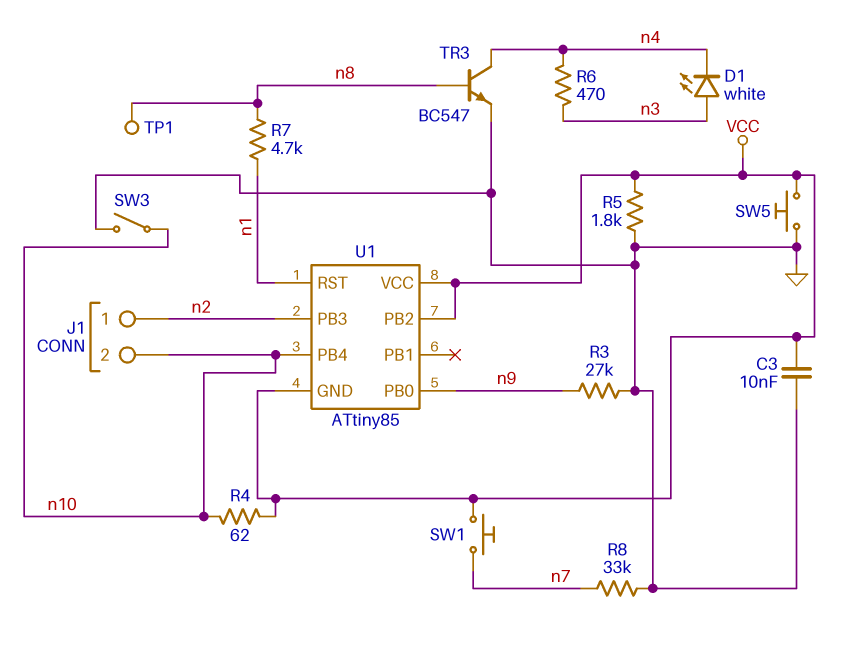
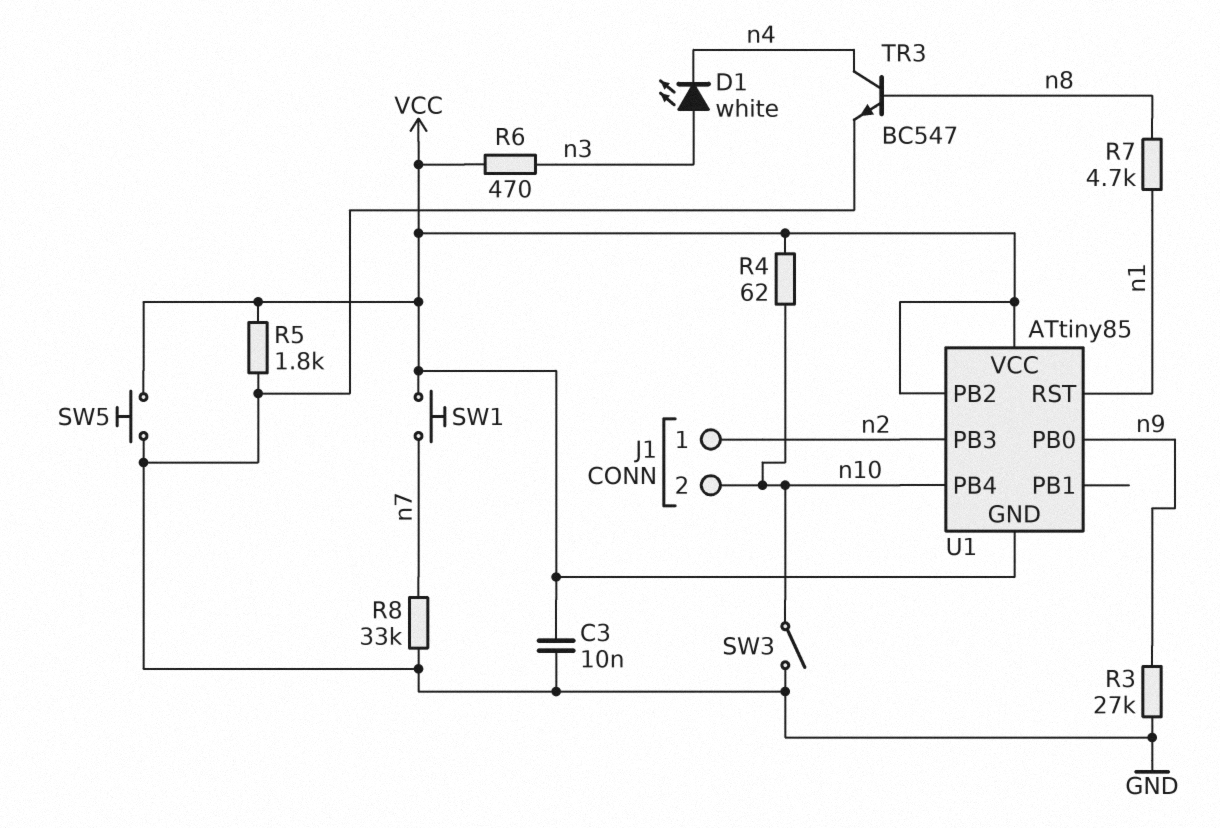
R6: 470 (n3, n4) -> 470 (VCC, n3)
TP1: test point (n8) -> none

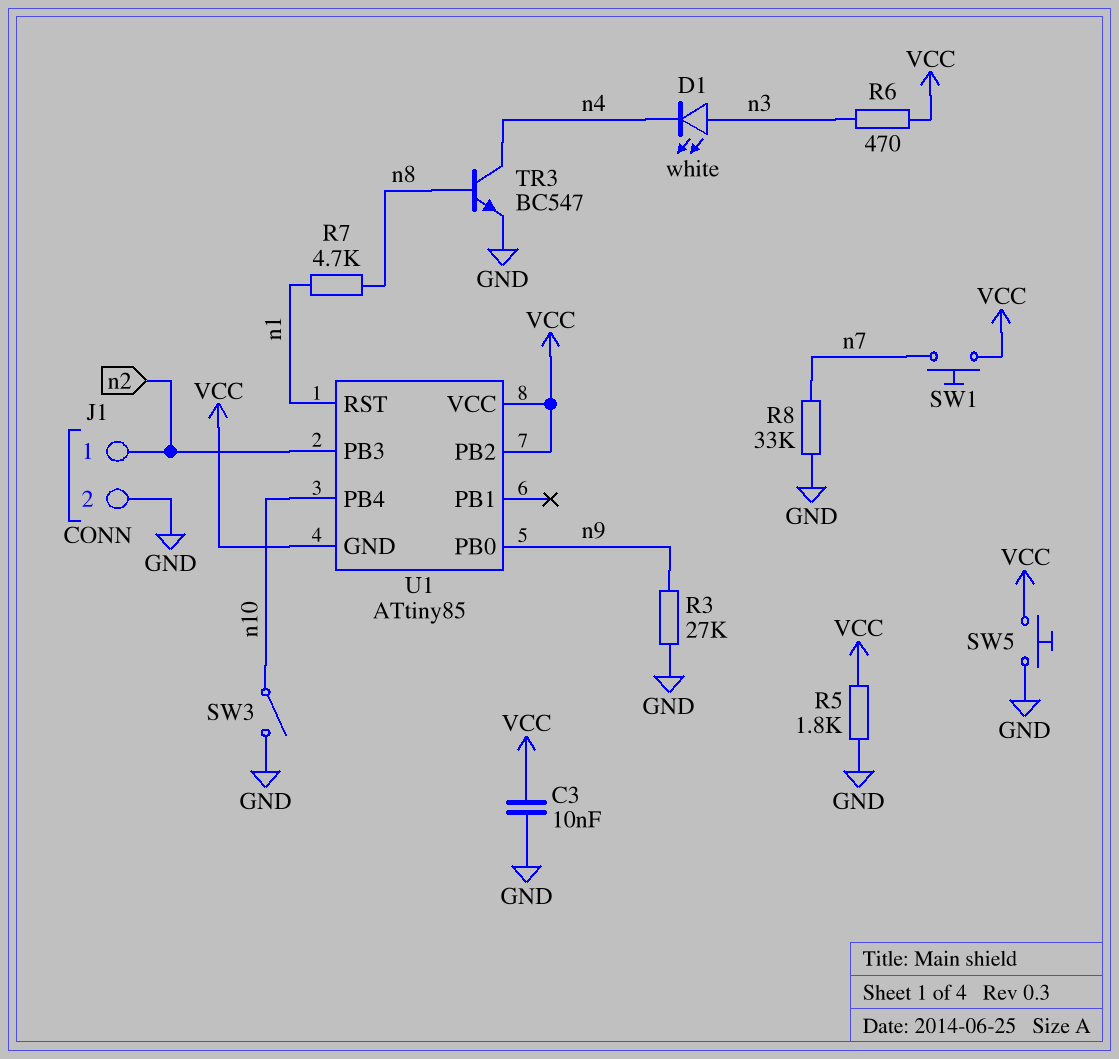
J1 pin 2: n10 -> GND
R4: 62 (VCC, n10) -> none

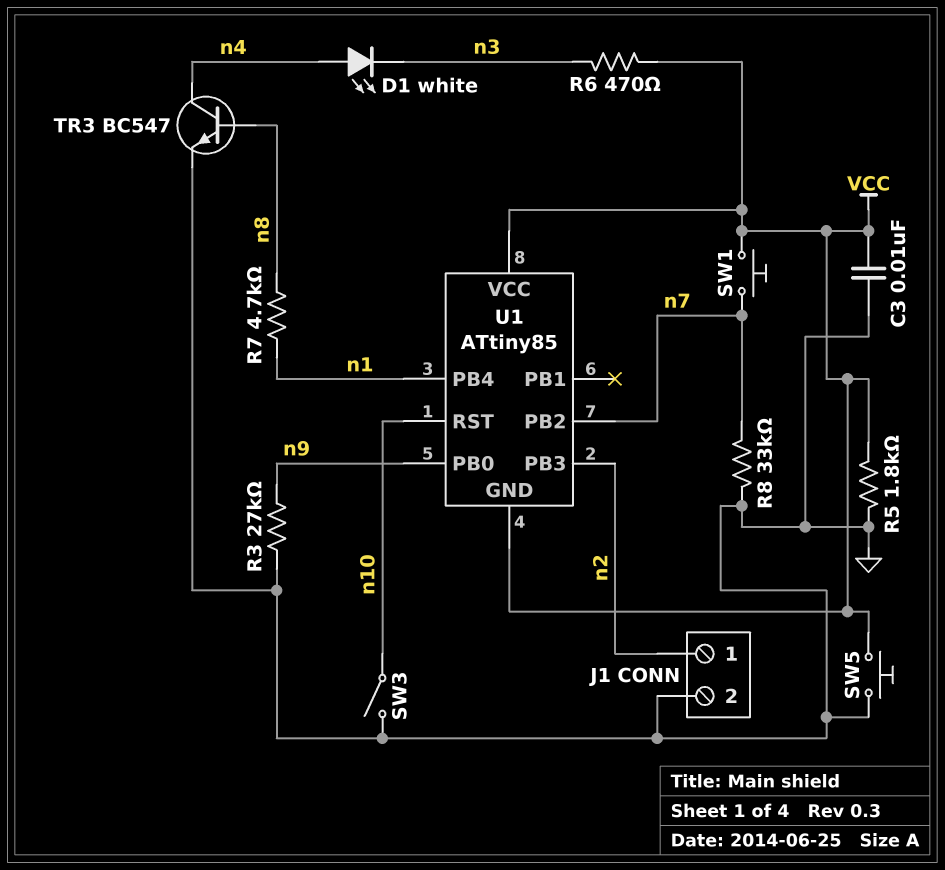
D1: LED white (A n3, K n4) -> LED white (A n4, K n3)
U1 pin PB2: VCC -> n7
U1 pin PB4: n10 -> n1
U1 pin RST: n1 -> n10

